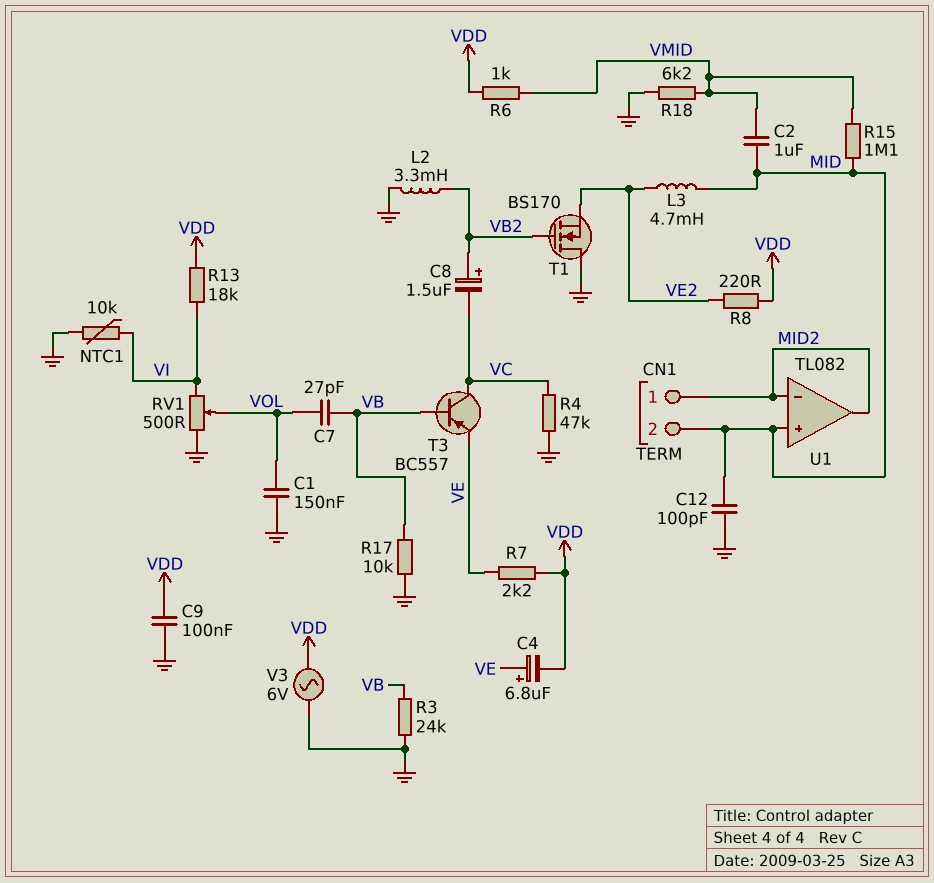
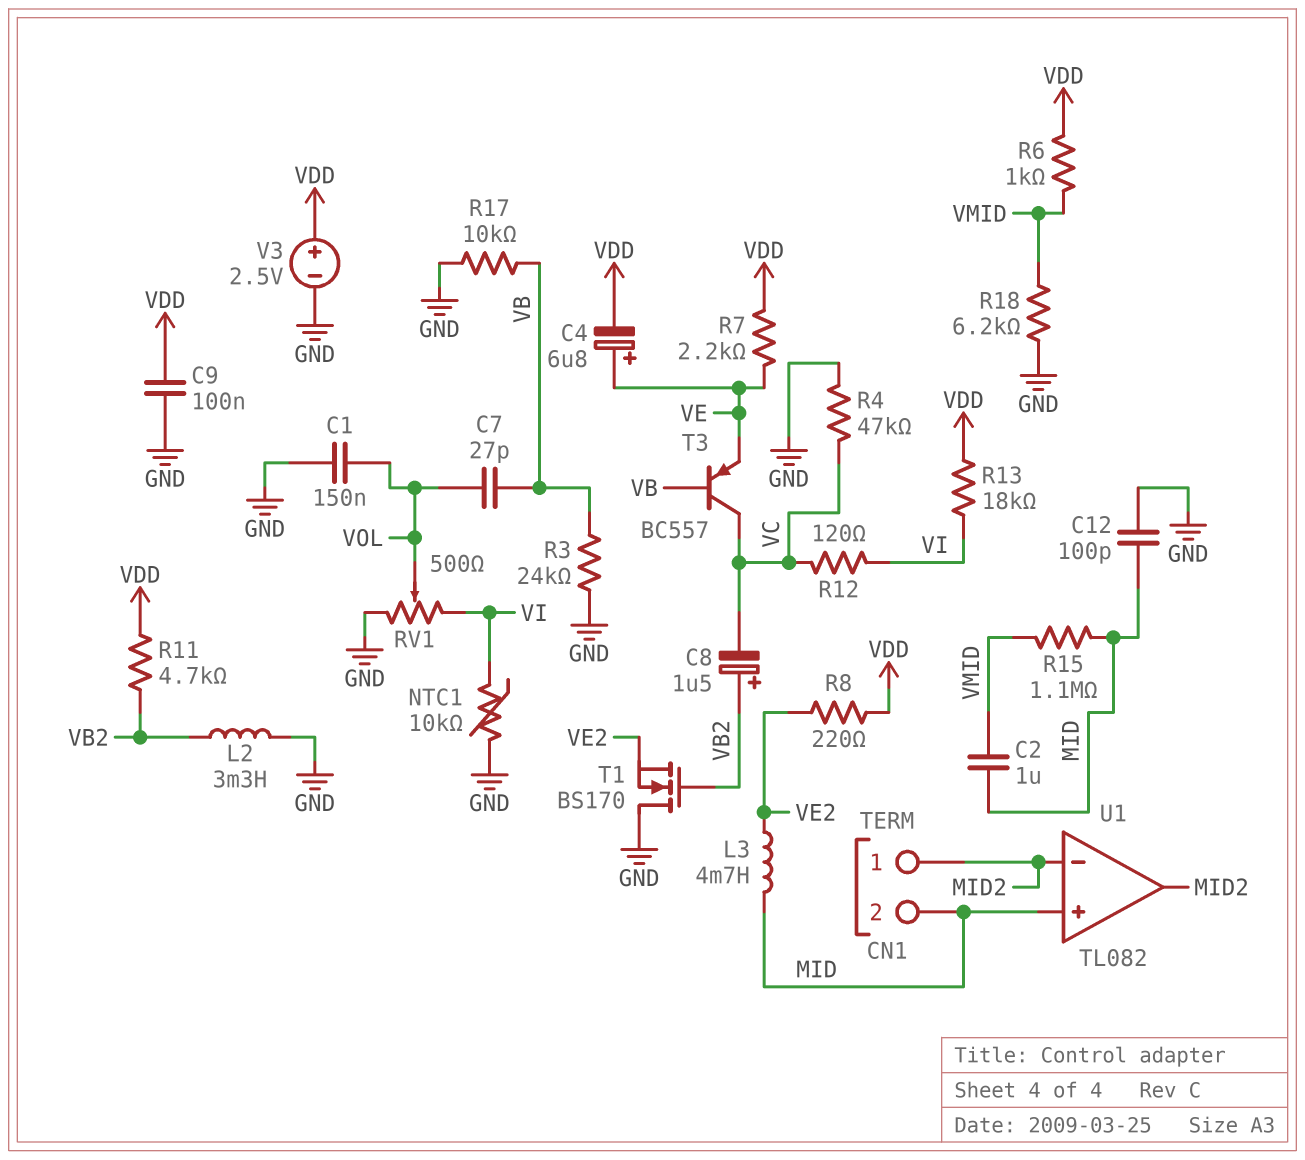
R11: none -> 4.7k (VB2, VDD)
R12: none -> 120 (VC, VI)
V3: AC 6V (GND, VDD) -> 2.5V (plus VDD, minus GND)

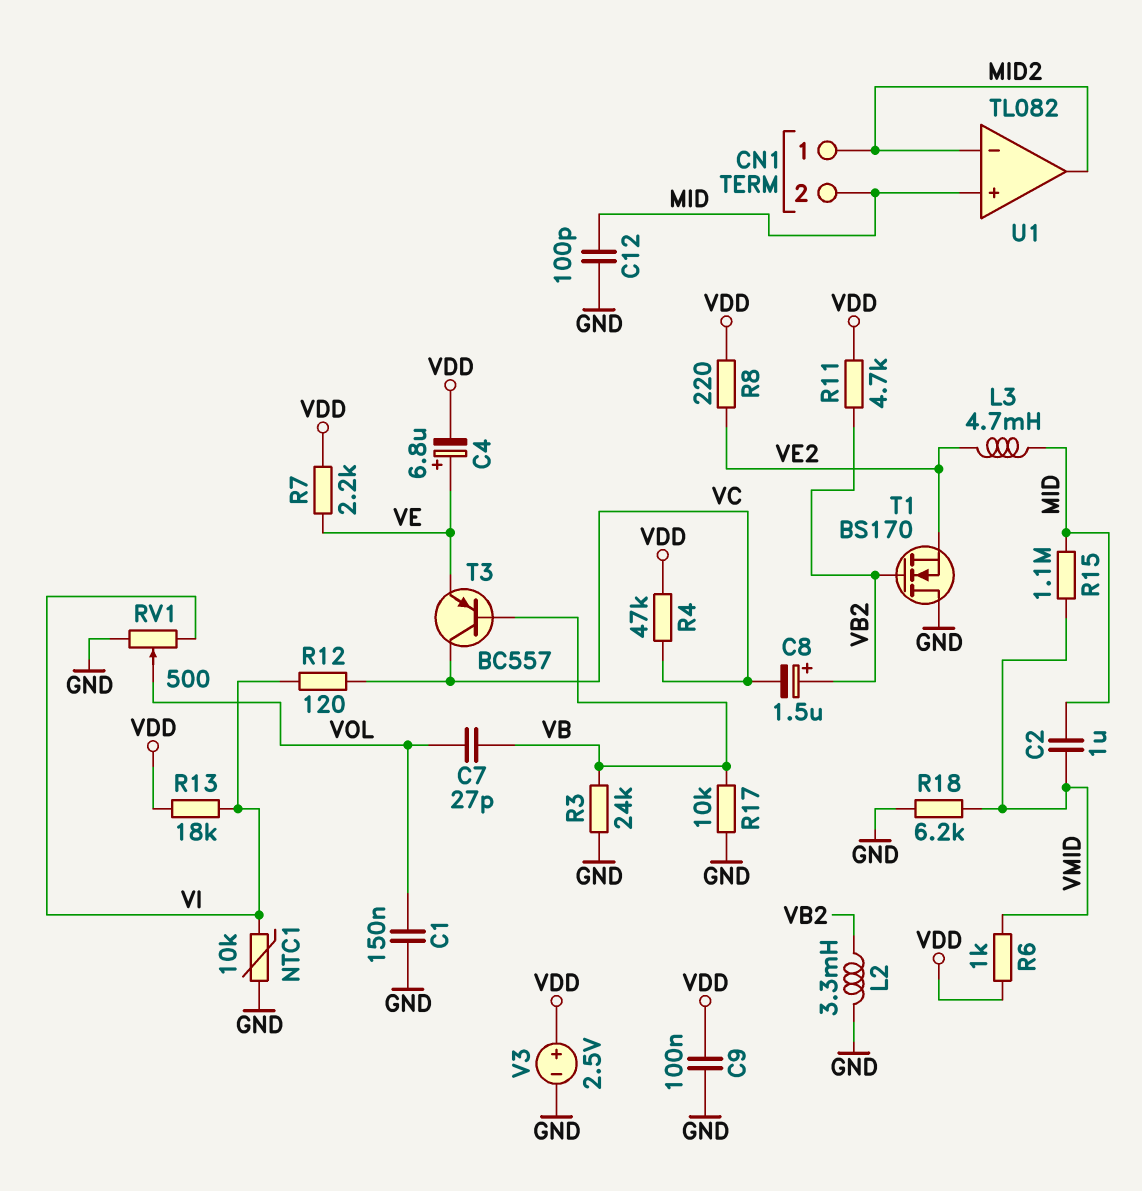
R4: 47k (GND, VC) -> 47k (VC, VDD)

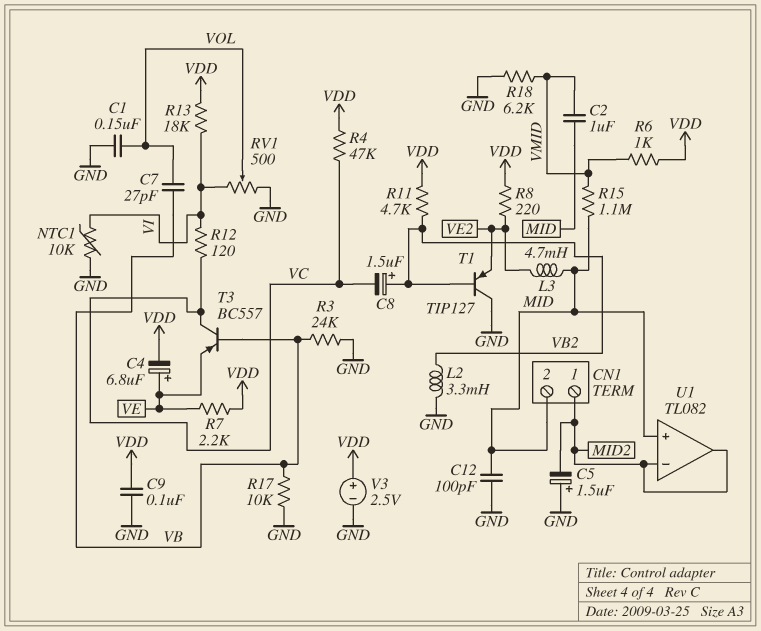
C5: none -> 1.5uF (plus GND, minus MID2)
T1: NMOS BS170 (G VB2, D GND, S VE2) -> PNP TIP127 (B VB2, C GND, E VE2)

